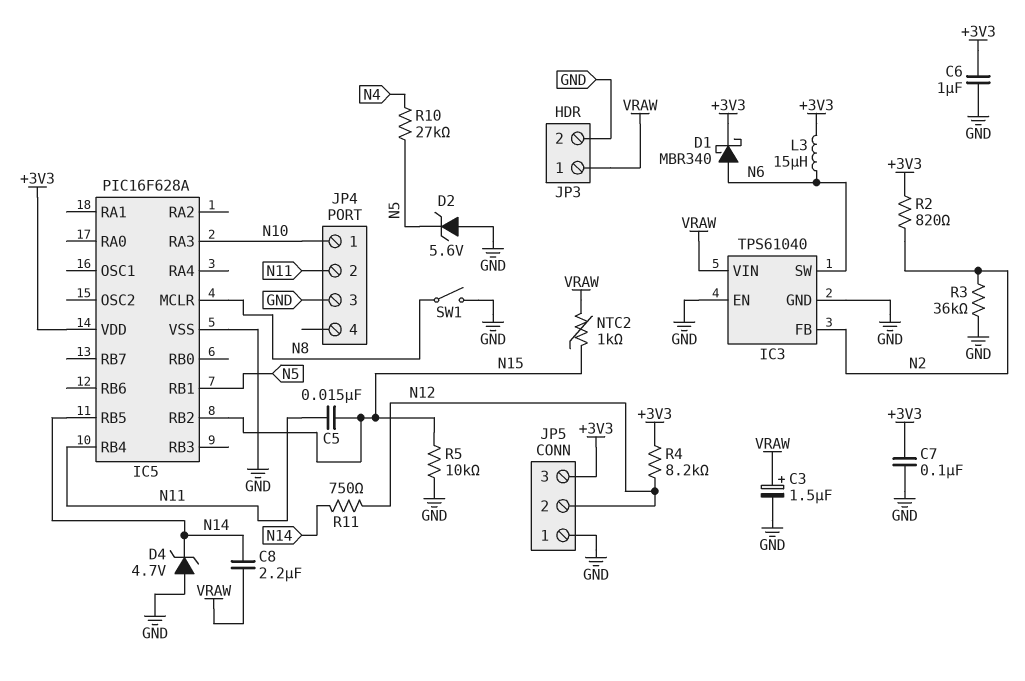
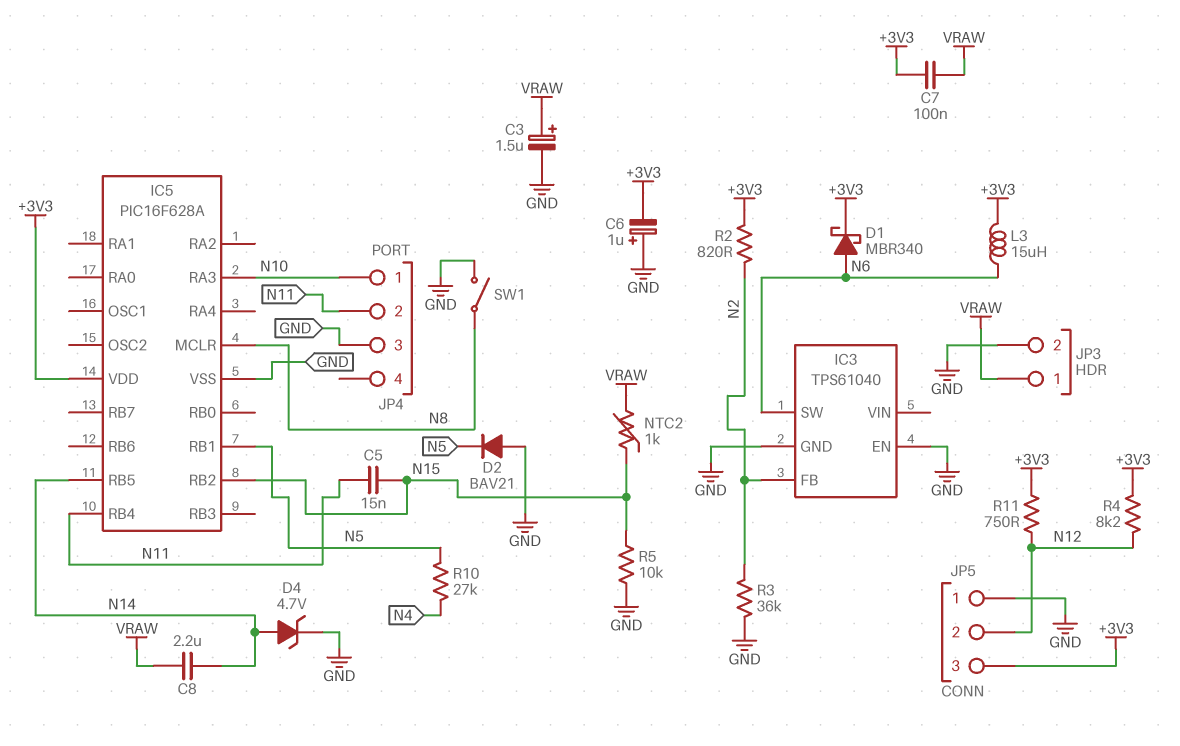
C6: 1uF (+3V3, GND) -> 1uF (plus GND, minus +3V3)
C7: 100nF (+3V3, GND) -> 100nF (+3V3, VRAW)
D2: zener 5.6V (A GND, K N5) -> diode BAV21 (A GND, K N5)
D4: zener 4.7V (A GND, K N14) -> zener 4.7V (A N14, K GND)
IC3 pin VIN: VRAW -> none
R11: 750 (N12, N14) -> 750 (+3V3, N12)

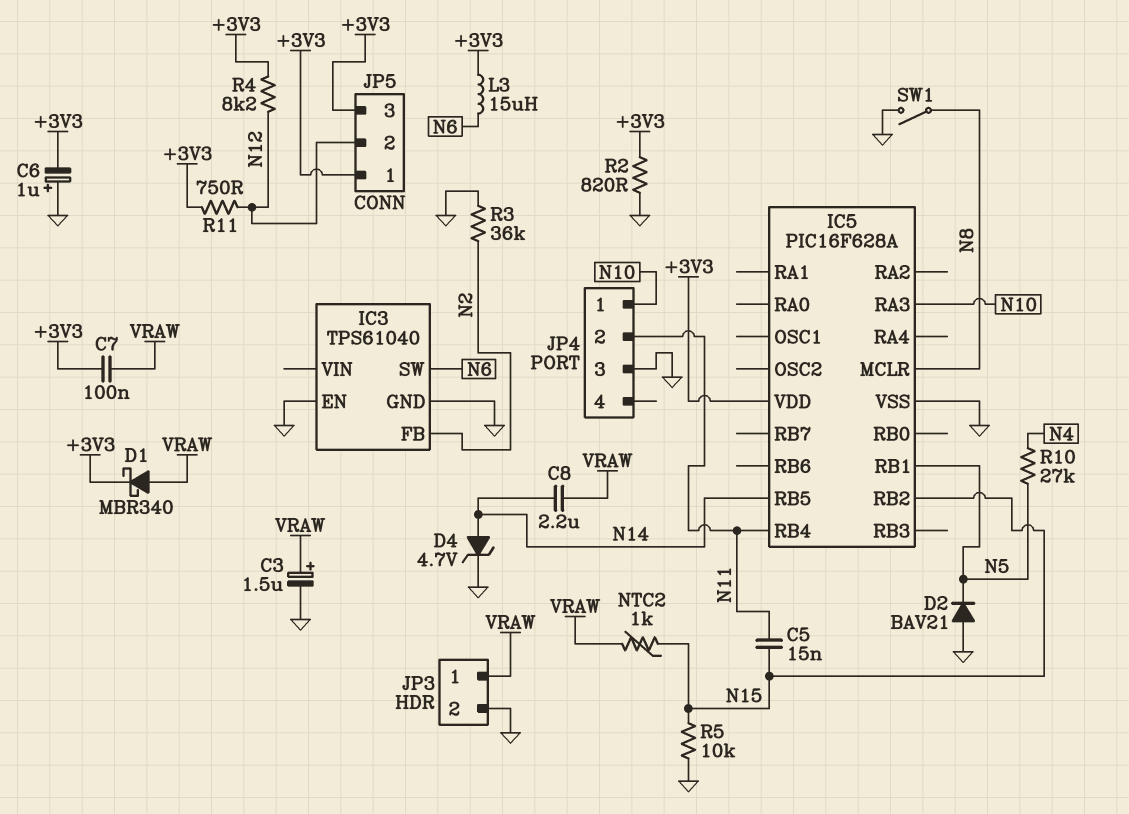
D1: schottky MBR340 (A N6, K +3V3) -> schottky MBR340 (A VRAW, K +3V3)
JP5 pin 1: GND -> +3V3
R2: 820 (+3V3, N2) -> 820 (+3V3, GND)

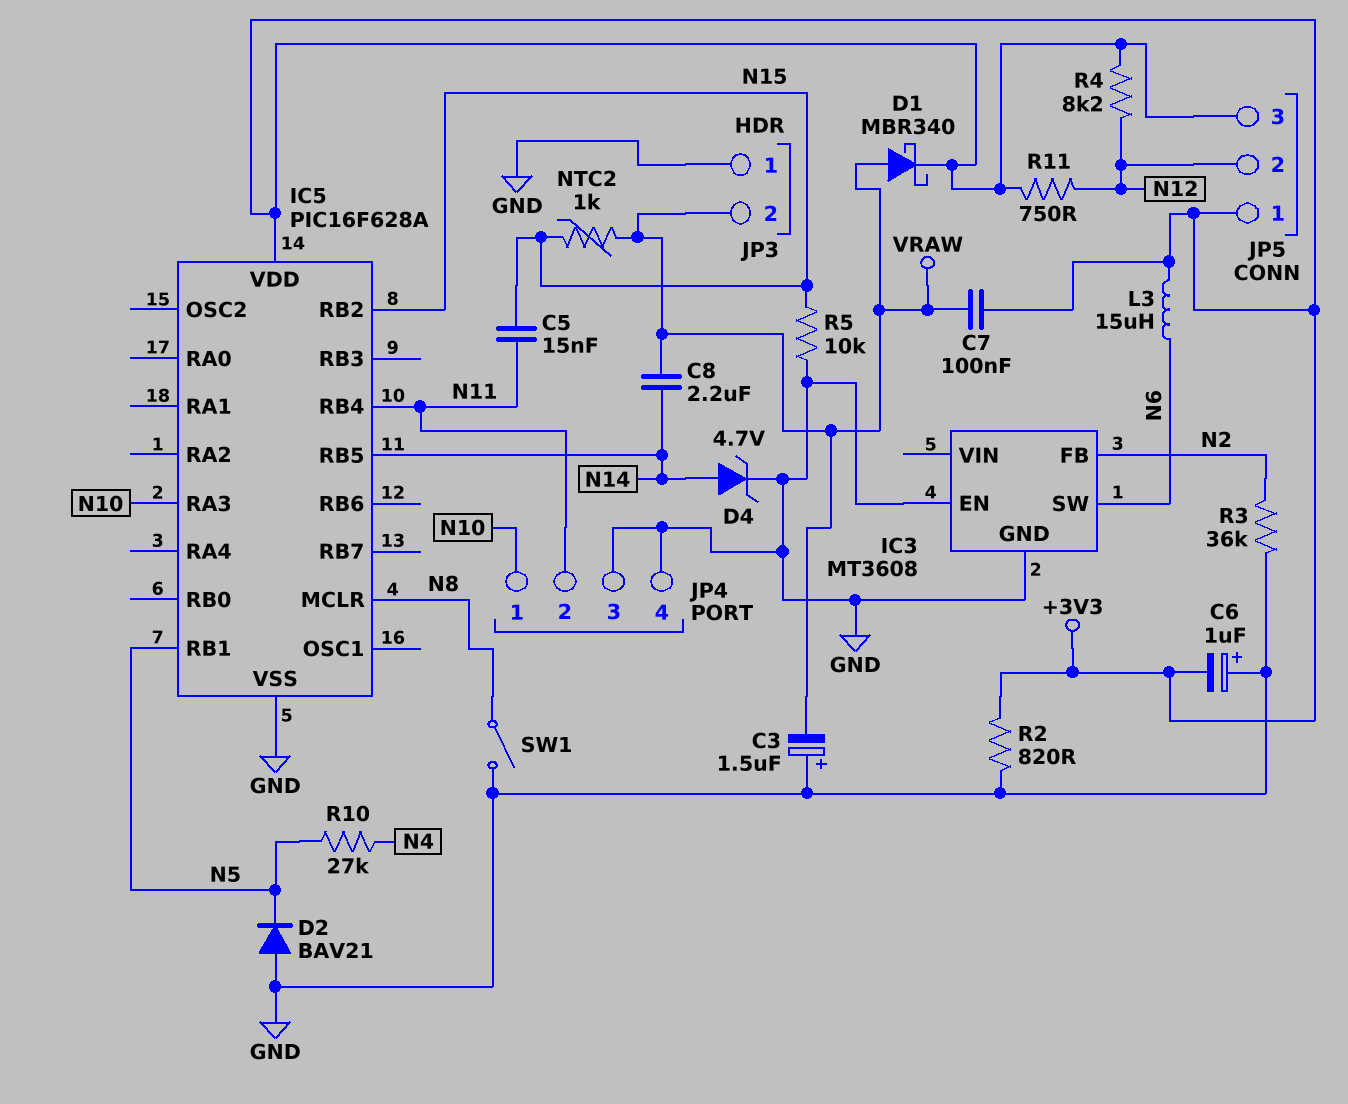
C3: 1.5uF (plus VRAW, minus GND) -> 1.5uF (plus GND, minus VRAW)
IC3: TPS61040 -> MT3608
JP3 pin 1: VRAW -> GND
JP3 pin 2: GND -> VRAW
JP4 pin 4: none -> GND

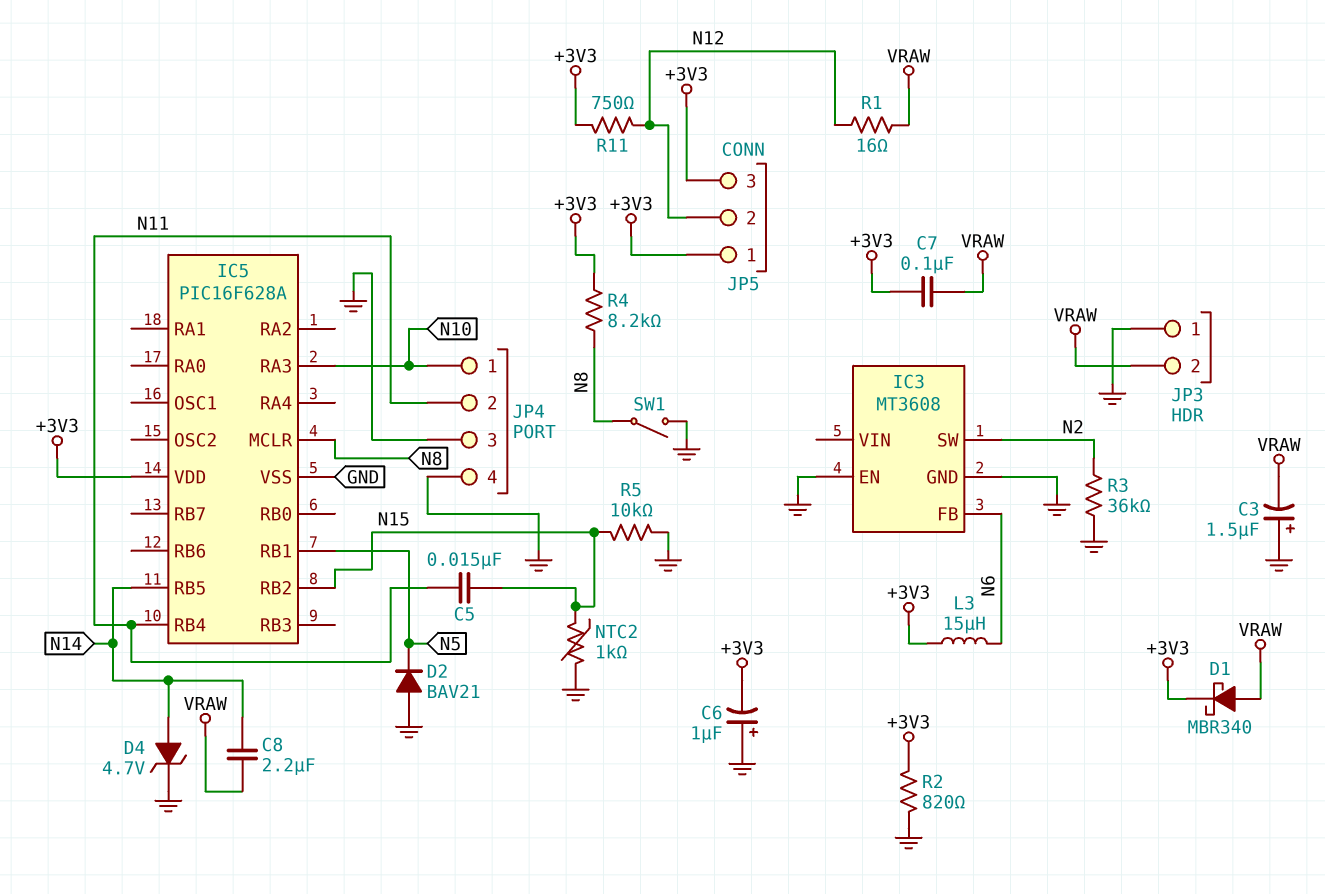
IC3 pin FB: N2 -> N6
IC3 pin SW: N6 -> N2
NTC2: 1k (N15, VRAW) -> 1k (GND, N15)
R1: none -> 16 (N12, VRAW)
R4: 8.2k (+3V3, N12) -> 8.2k (+3V3, N8)
R10: 27k (N4, N5) -> none

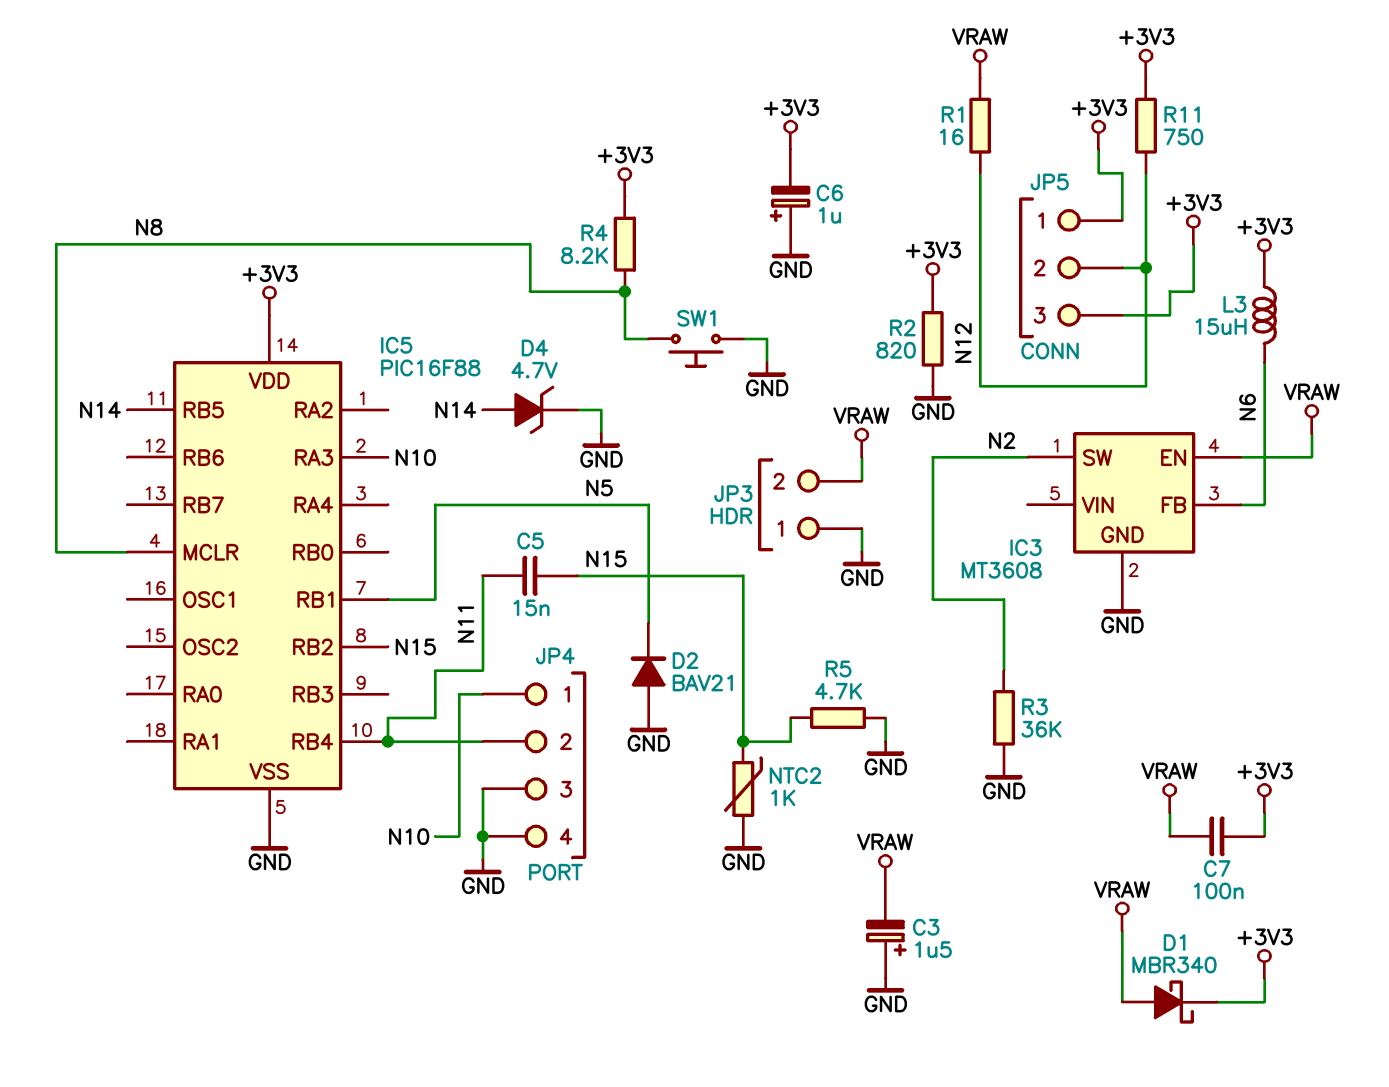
C8: 2.2uF (N14, VRAW) -> none
IC3 pin EN: GND -> VRAW
IC5: PIC16F628A -> PIC16F88
R5: 10k (GND, N15) -> 4.7k (GND, N15)
SW1: switch (GND, N8) -> button (GND, N8)

